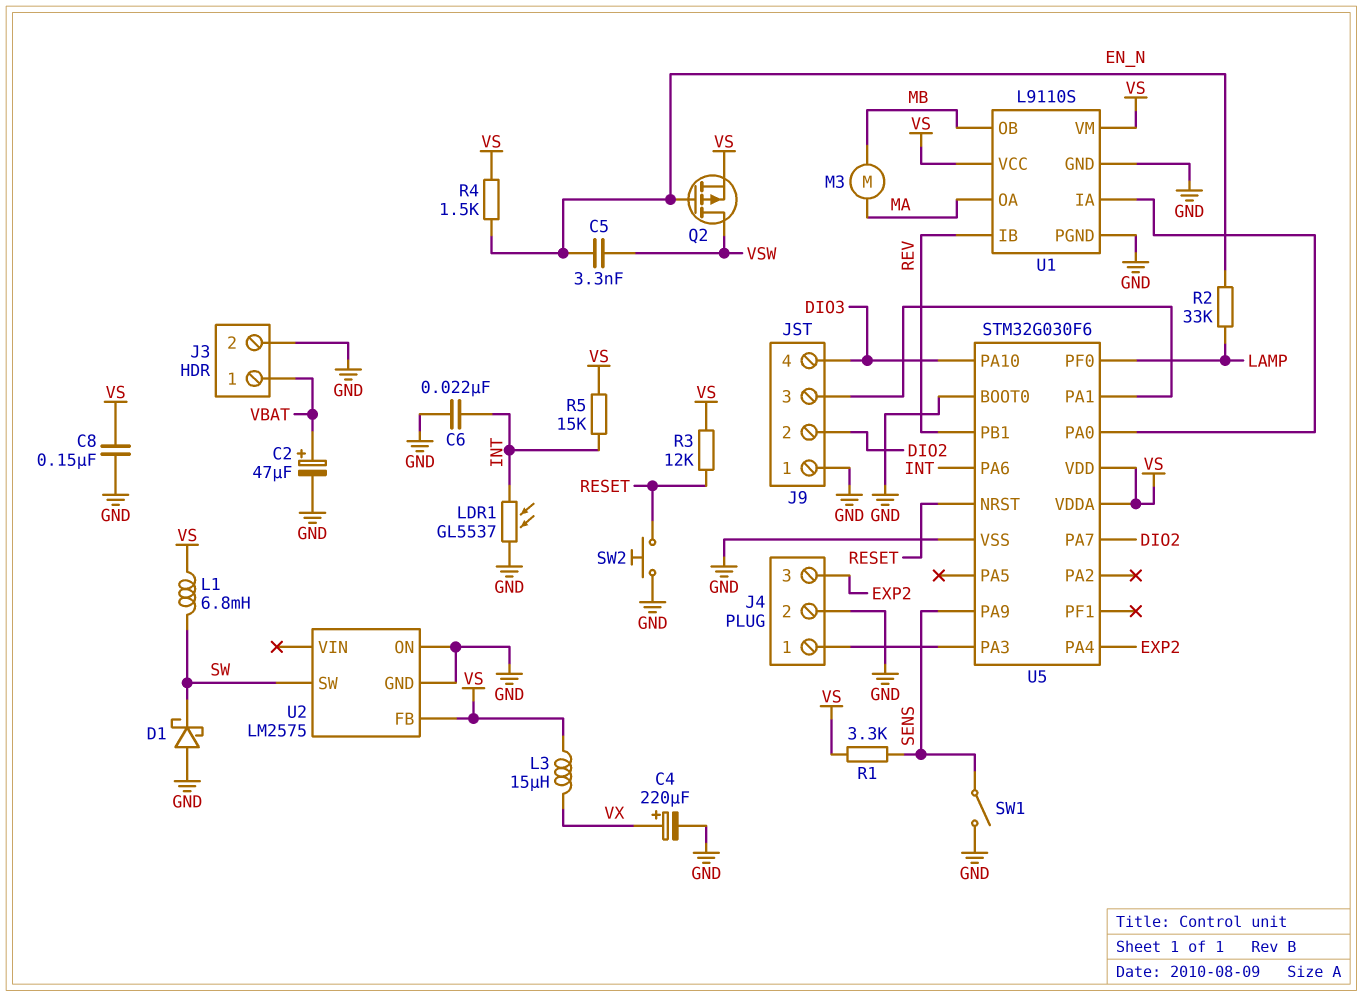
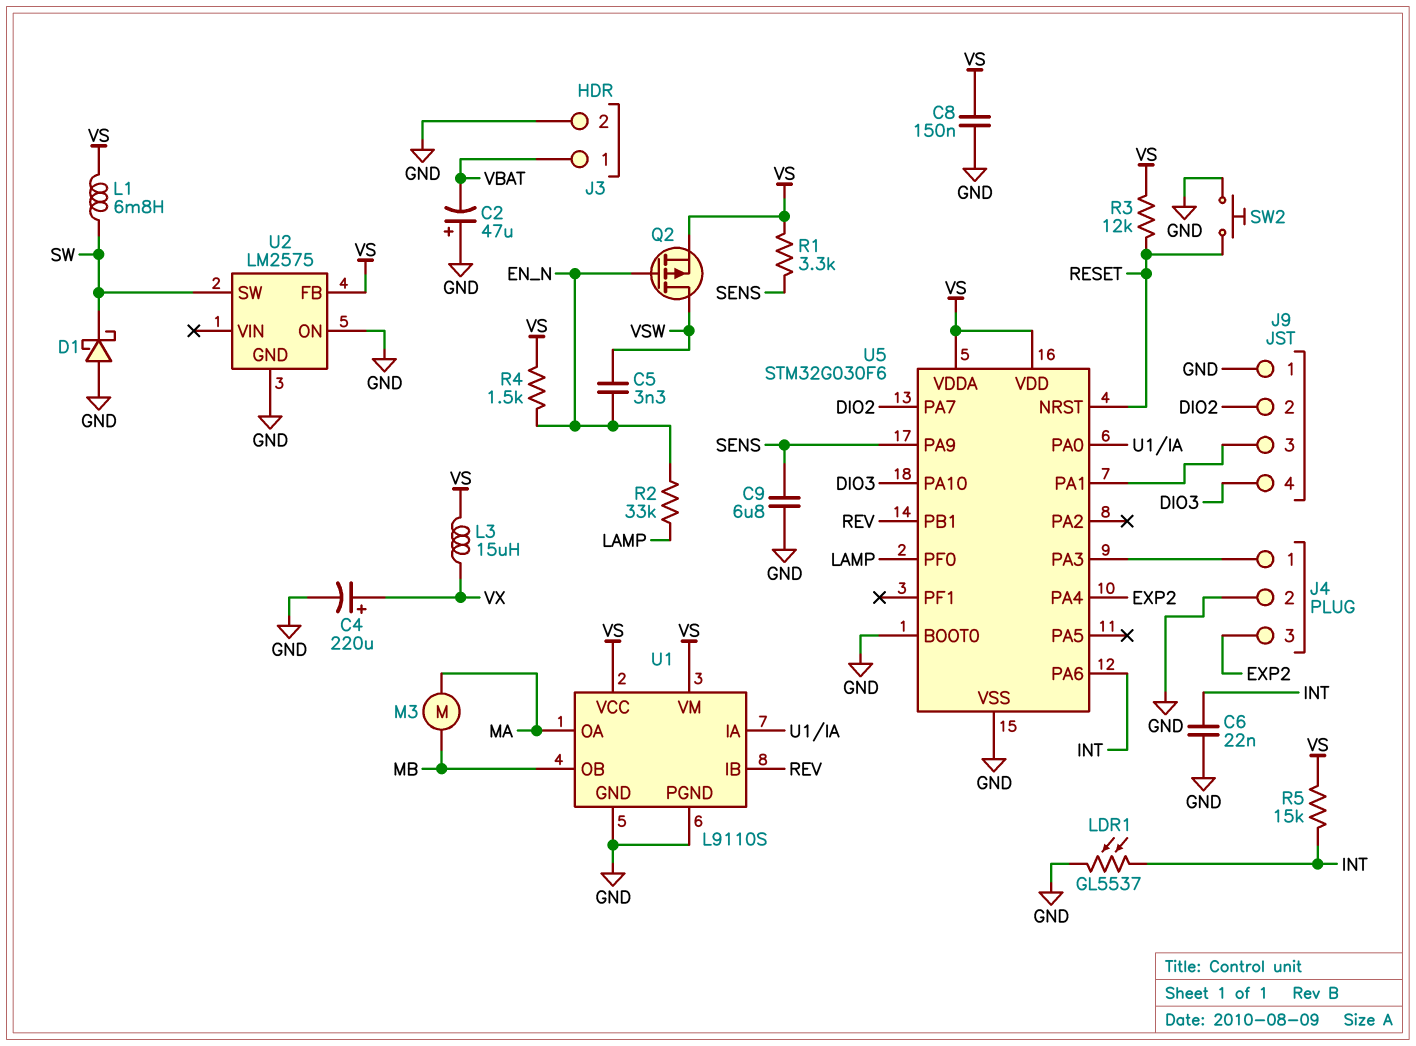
C2: 47uF (plus VBAT, minus GND) -> 47uF (plus GND, minus VBAT)
C9: none -> 6.8uF (GND, SENS)
SW1: switch (GND, SENS) -> none

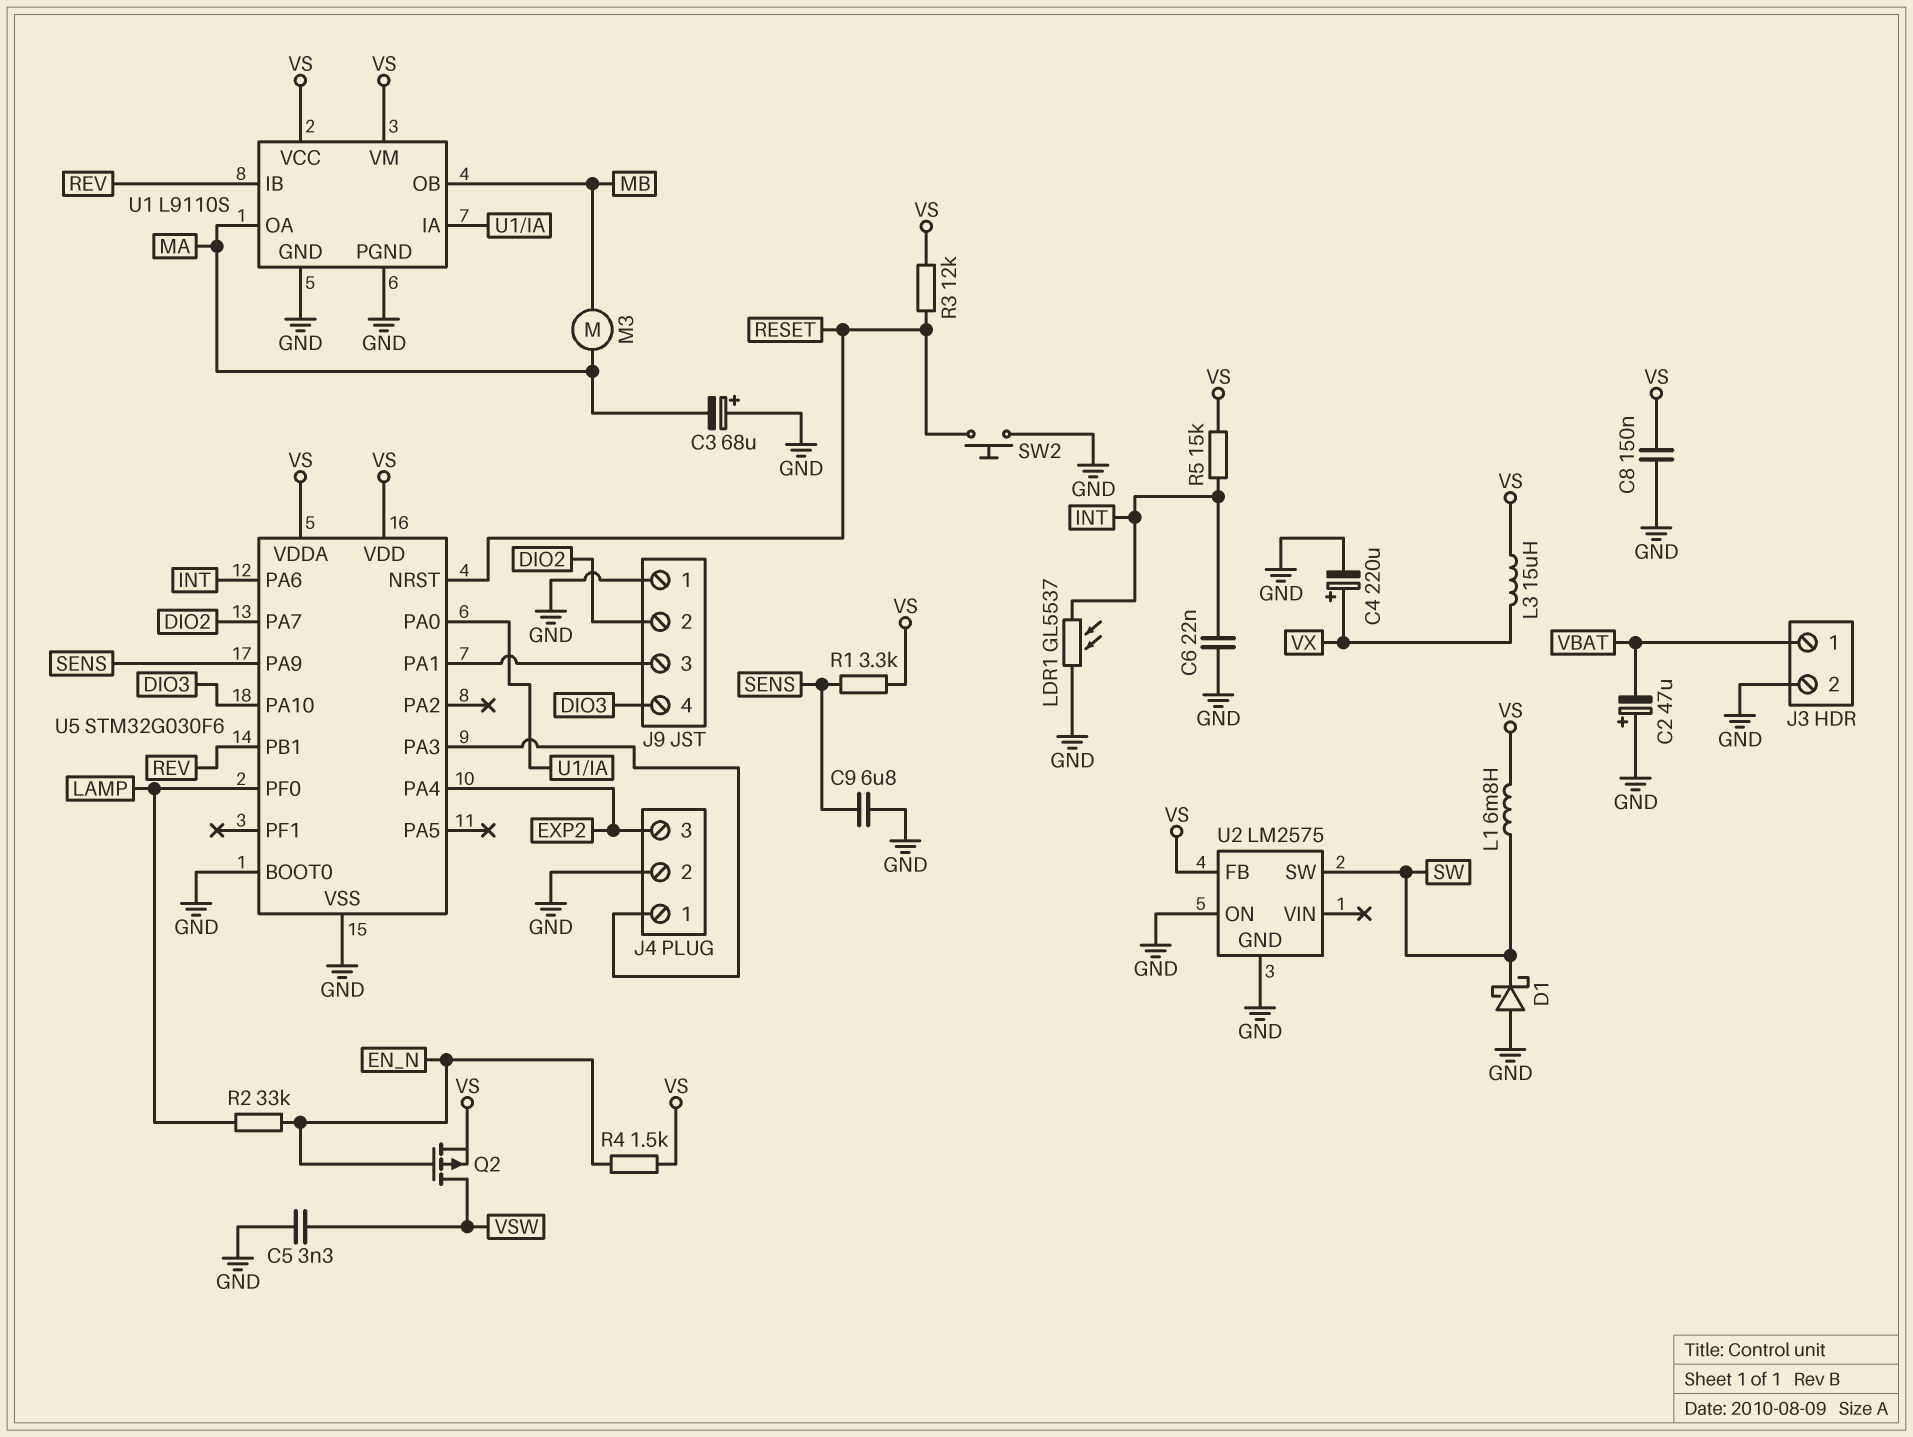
C3: none -> 68uF (plus GND, minus MA)
C5: 3.3nF (EN_N, VSW) -> 3.3nF (GND, VSW)

